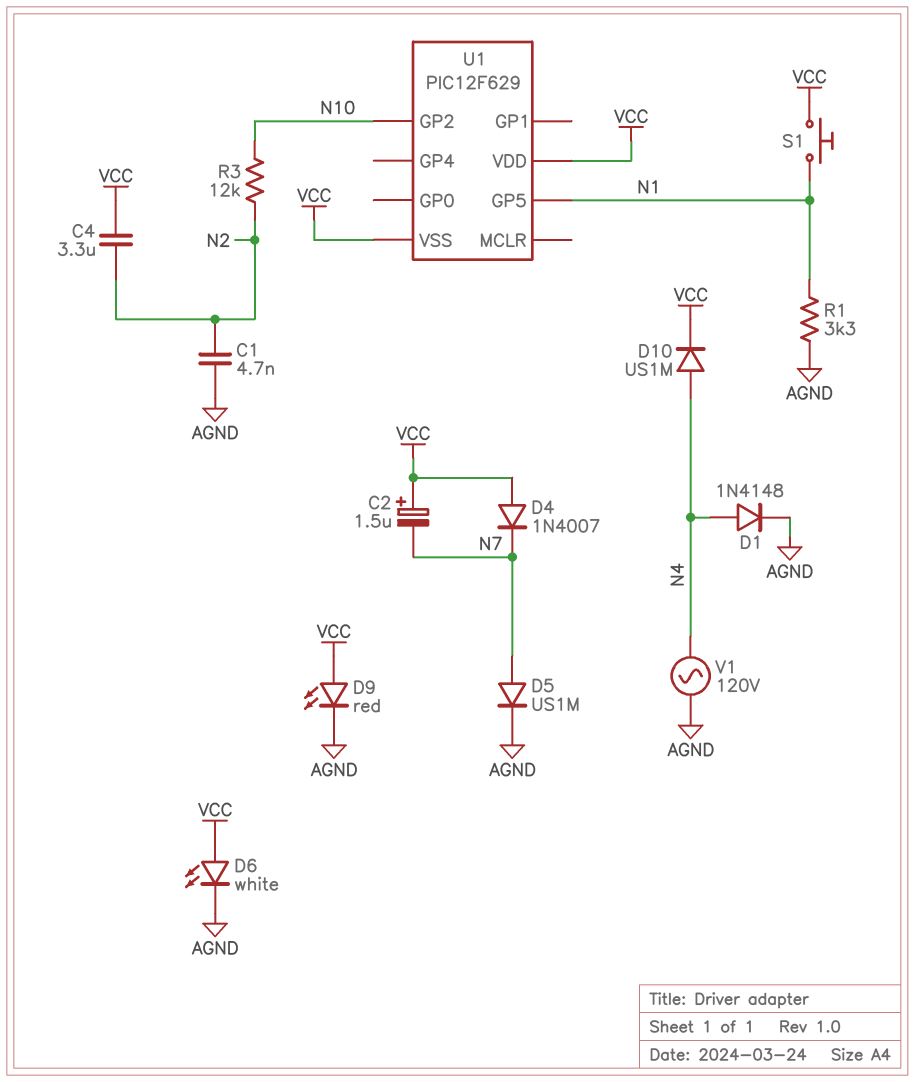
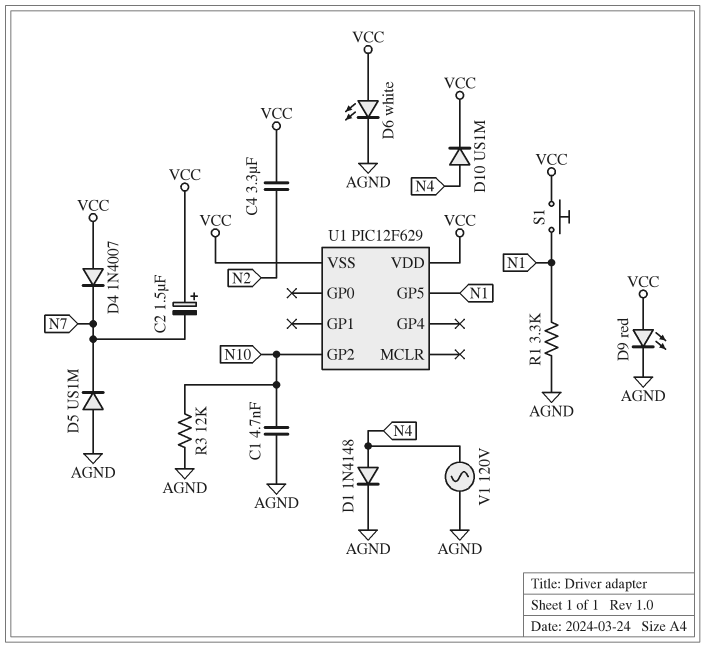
C1: 4.7nF (AGND, N2) -> 4.7nF (AGND, N10)
D5: diode US1M (A N7, K AGND) -> diode US1M (A AGND, K N7)
R3: 12k (N2, N10) -> 12k (AGND, N10)

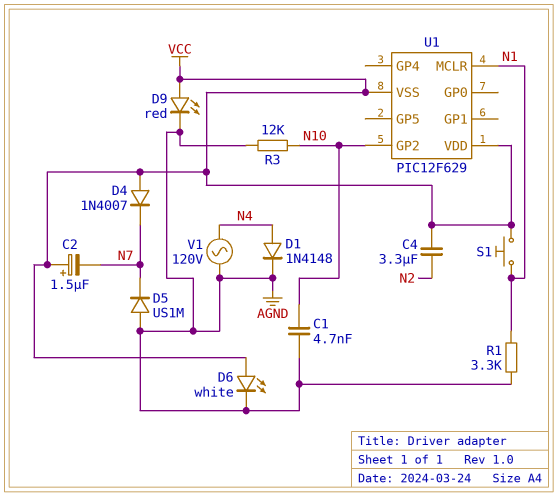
D10: diode US1M (A N4, K VCC) -> none
U1 pin GP5: N1 -> none
U1 pin MCLR: none -> N1

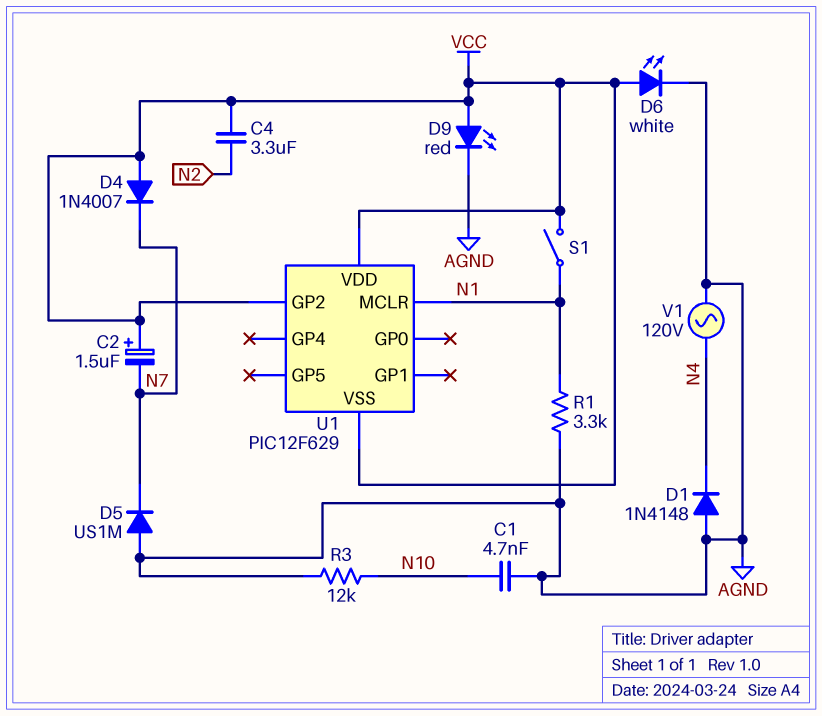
D1: diode 1N4148 (A N4, K AGND) -> diode 1N4148 (A AGND, K N4)
S1: button (N1, VCC) -> switch (N1, VCC)
U1 pin GP2: N10 -> VCC

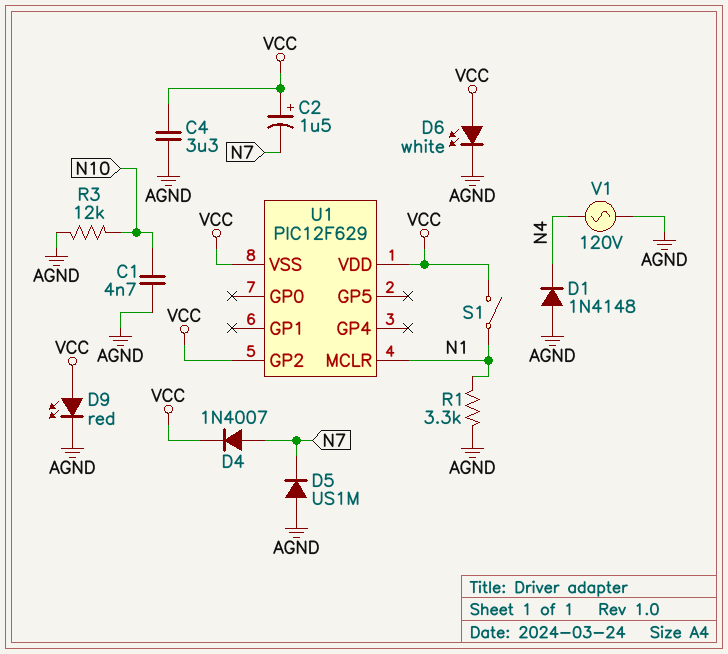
C4: 3.3uF (N2, VCC) -> 3.3uF (AGND, VCC)
D4: diode 1N4007 (A VCC, K N7) -> diode 1N4007 (A N7, K VCC)

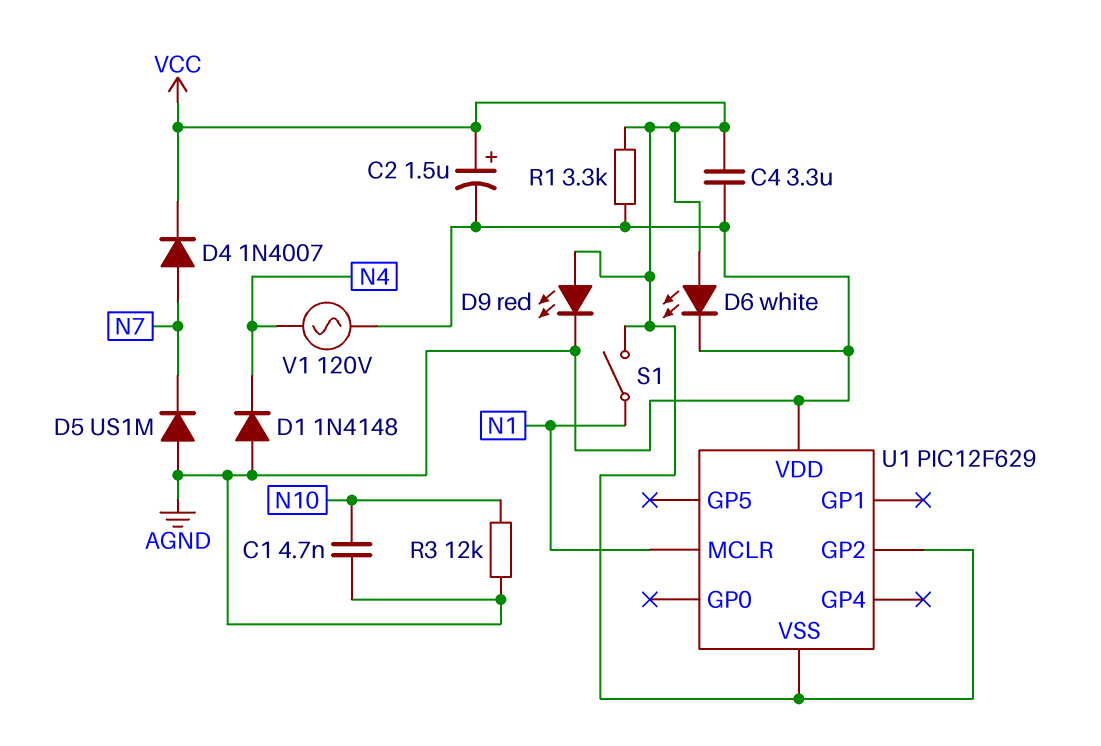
C2: 1.5uF (plus VCC, minus N7) -> 1.5uF (plus VCC, minus AGND)
R1: 3.3k (AGND, N1) -> 3.3k (AGND, VCC)
U1 pin VDD: VCC -> AGND

